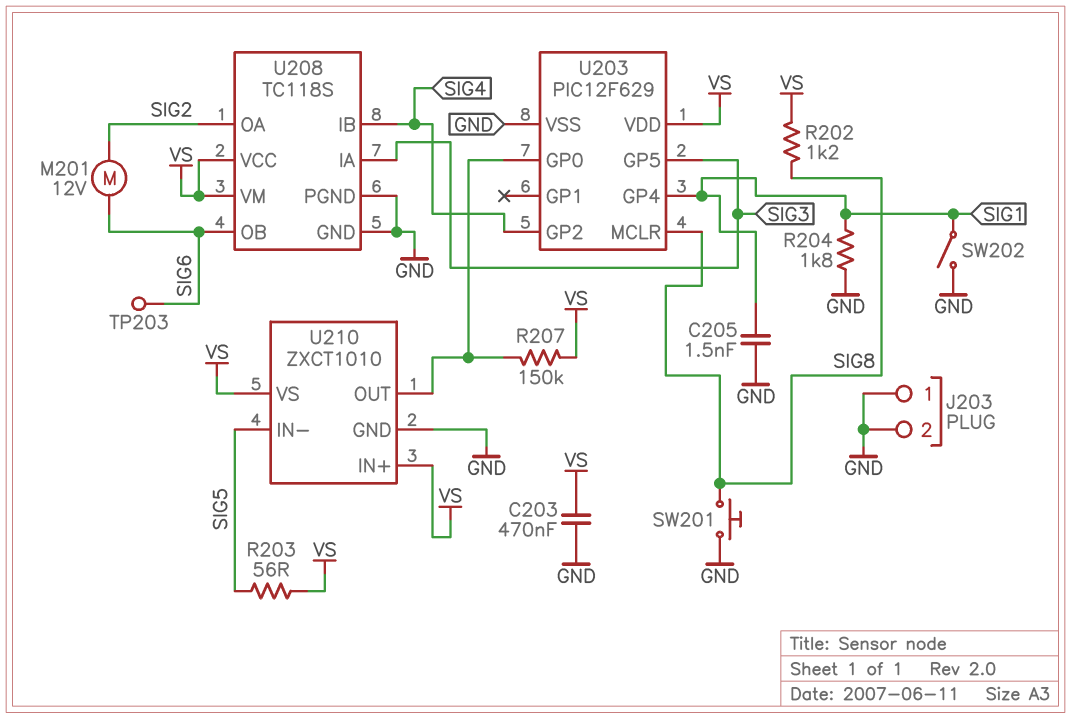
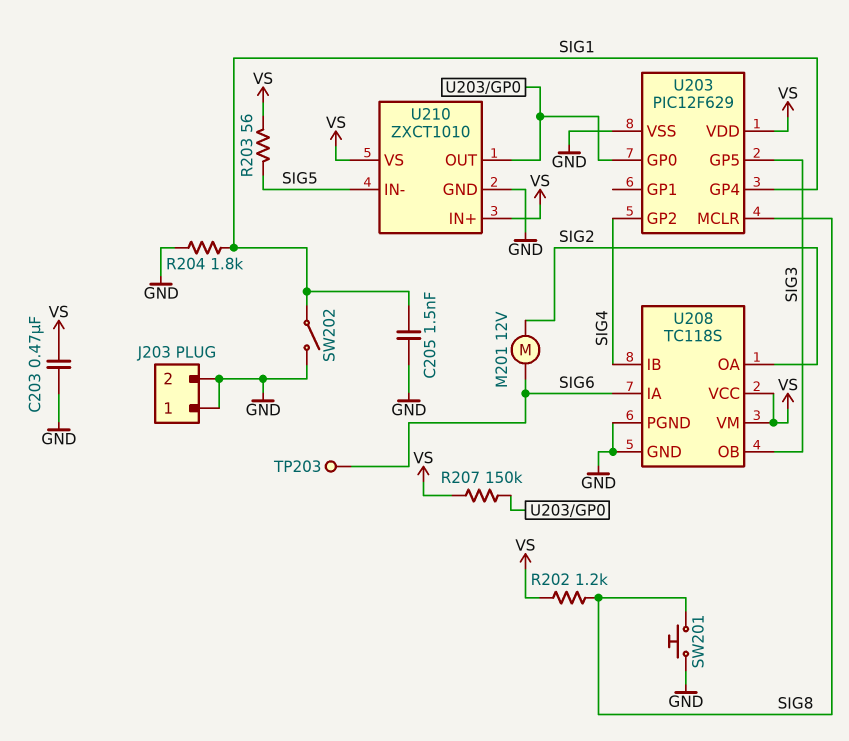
U208 pin IA: SIG3 -> SIG6
U208 pin OB: SIG6 -> SIG3

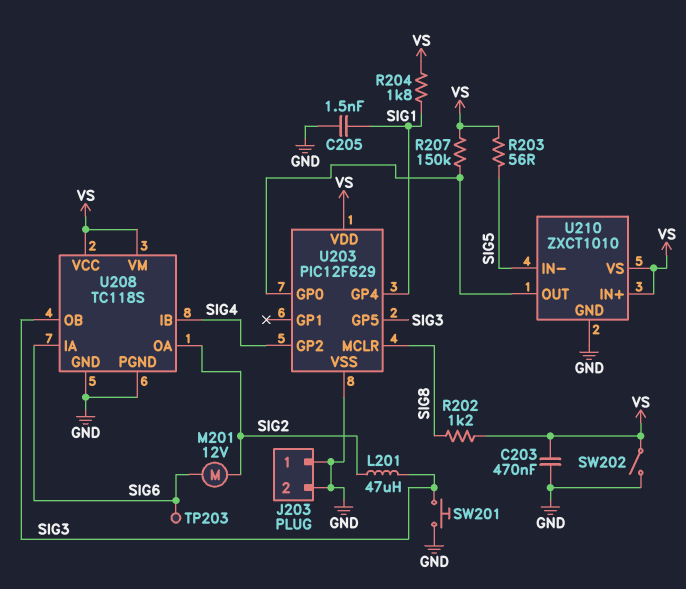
L201: none -> 47uH (SIG2, SIG3)
R204: 1.8k (GND, SIG1) -> 1.8k (SIG1, VS)
SW201: button (GND, SIG8) -> button (GND, SIG3)
SW202: switch (GND, SIG1) -> switch (GND, VS)

